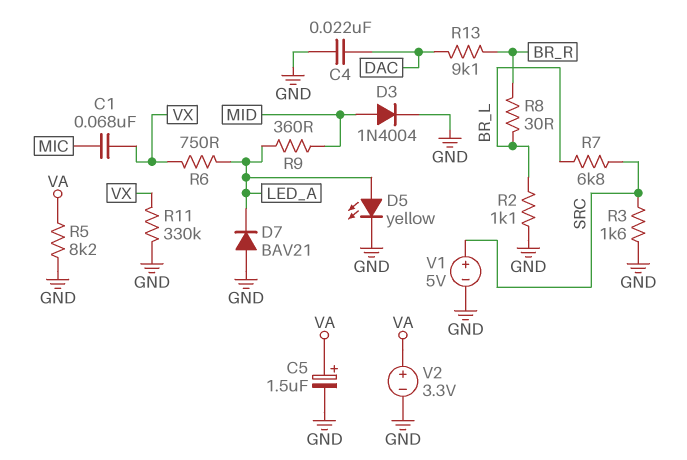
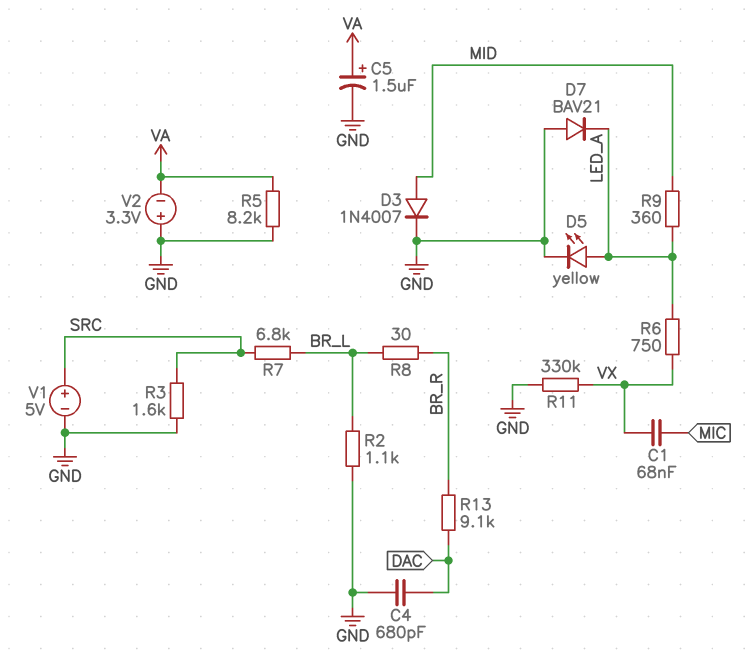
C4: 22nF (DAC, GND) -> 680pF (DAC, GND)
D3: diode 1N4004 (A MID, K GND) -> diode 1N4007 (A MID, K GND)
V2: 3.3V (plus VA, minus GND) -> 3.3V (plus GND, minus VA)

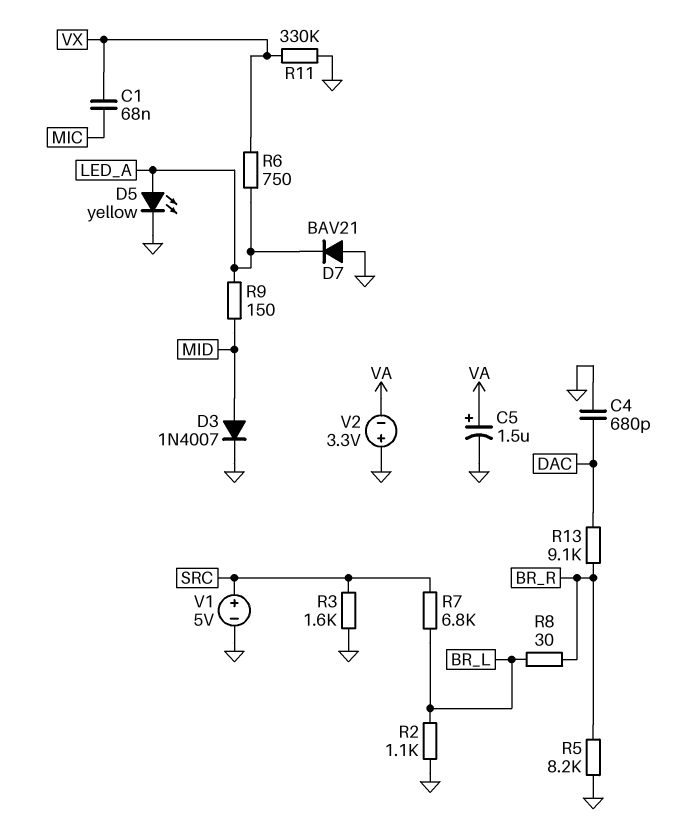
R5: 8.2k (GND, VA) -> 8.2k (BR_R, GND)
R9: 360 (LED_A, MID) -> 150 (LED_A, MID)

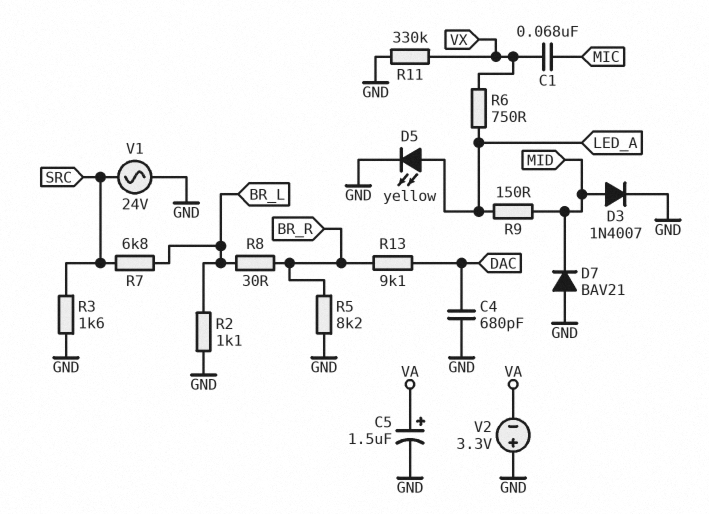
D7: diode BAV21 (A GND, K LED_A) -> diode BAV21 (A GND, K MID)
V1: 5V (plus SRC, minus GND) -> AC 24V (GND, SRC)

